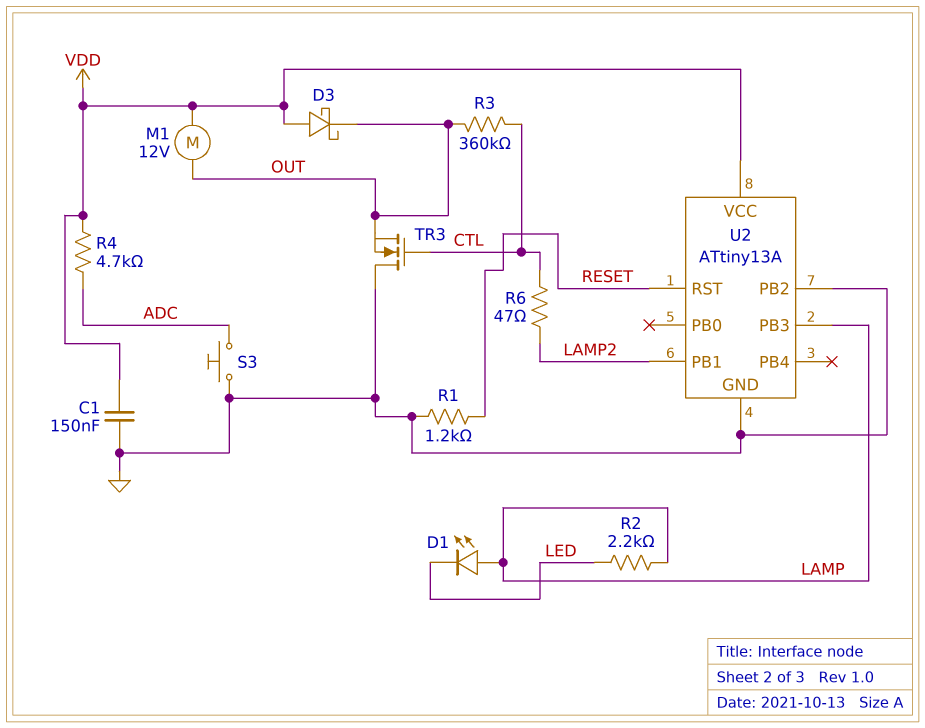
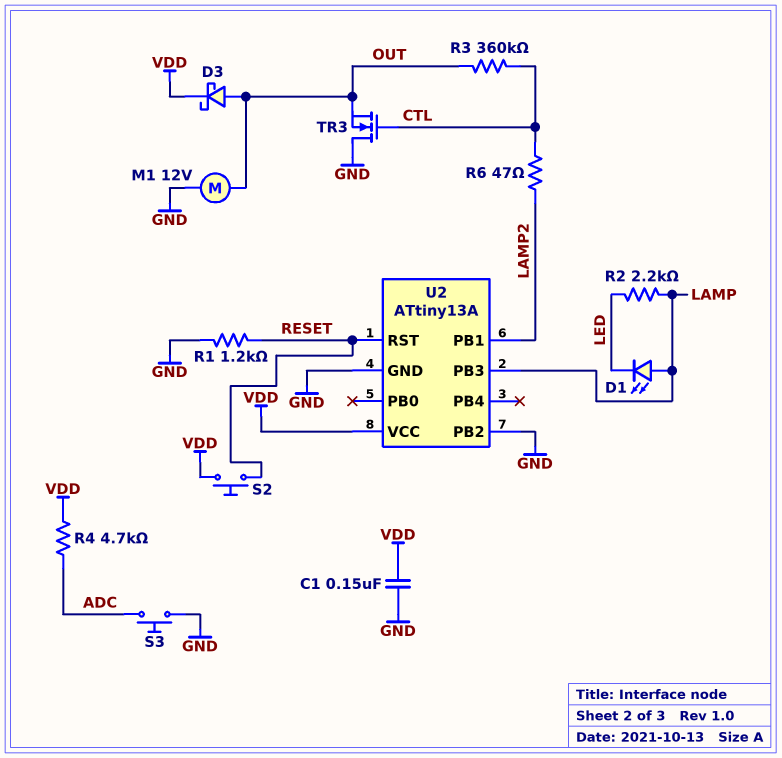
D3: schottky (A VDD, K OUT) -> schottky (A OUT, K VDD)
M1: motor 12V (OUT, VDD) -> motor 12V (GND, OUT)
S2: none -> button (RESET, VDD)

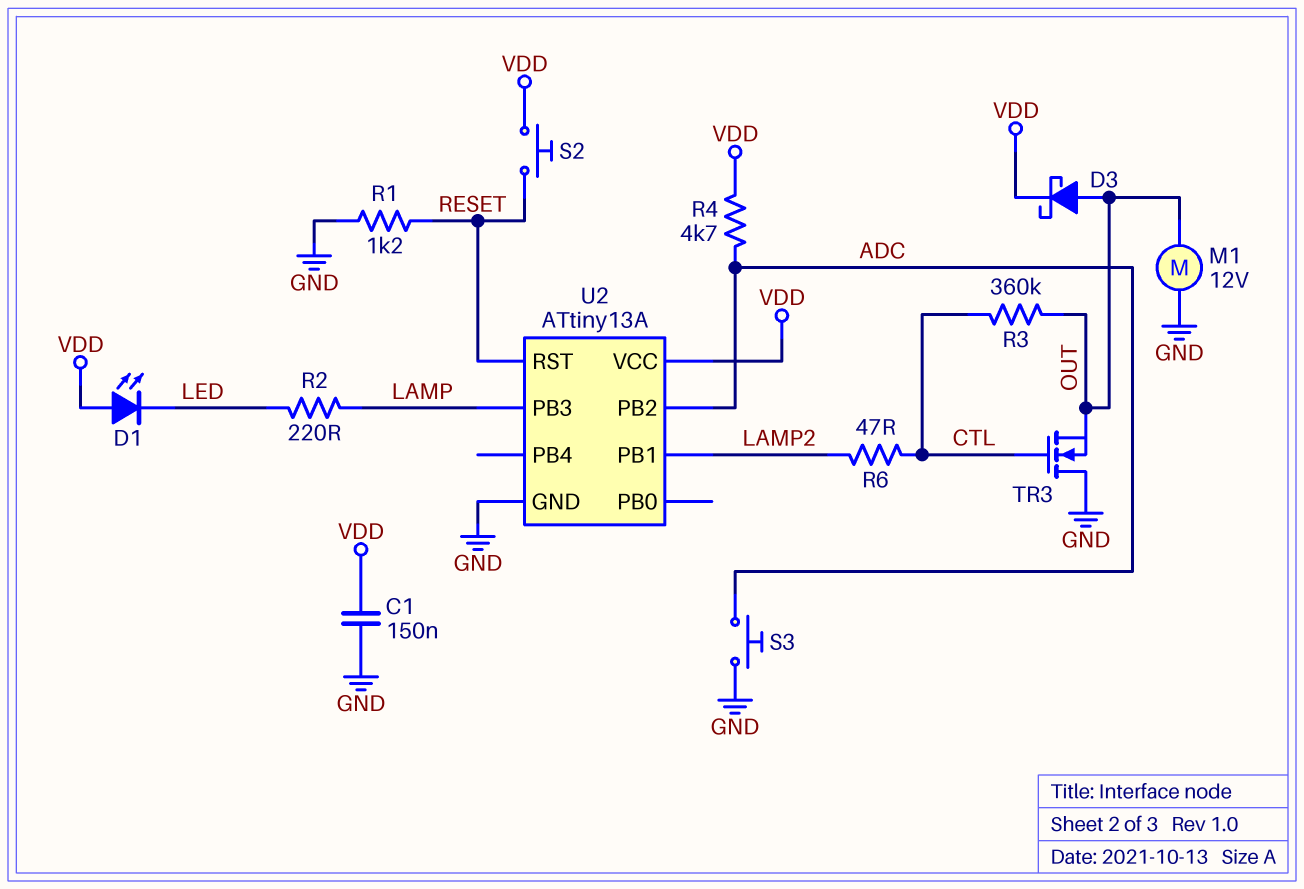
D1: LED (A LAMP, K LED) -> LED (A VDD, K LED)
R2: 2.2k (LAMP, LED) -> 220 (LAMP, LED)
U2 pin PB2: GND -> ADC

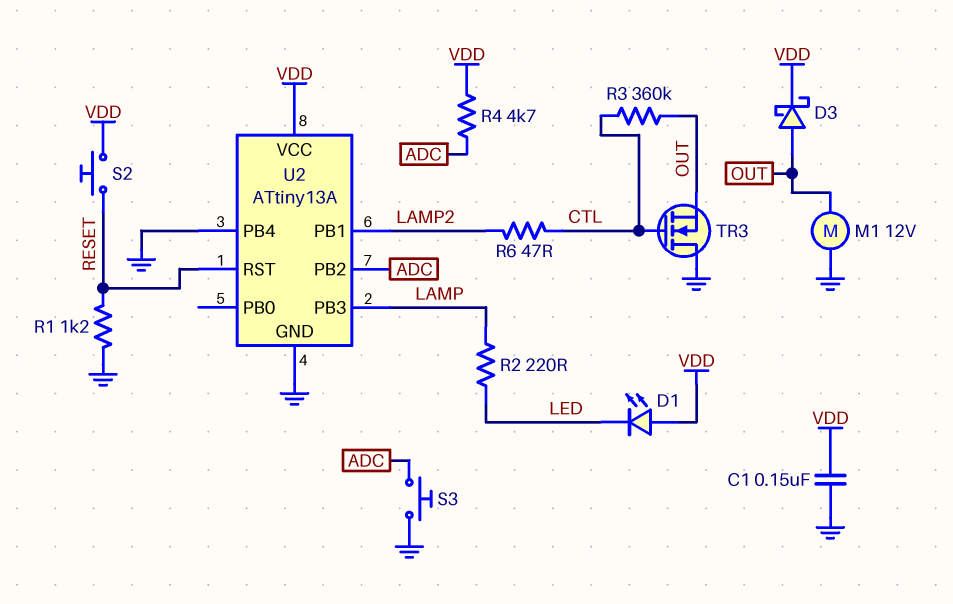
U2 pin PB4: none -> GND

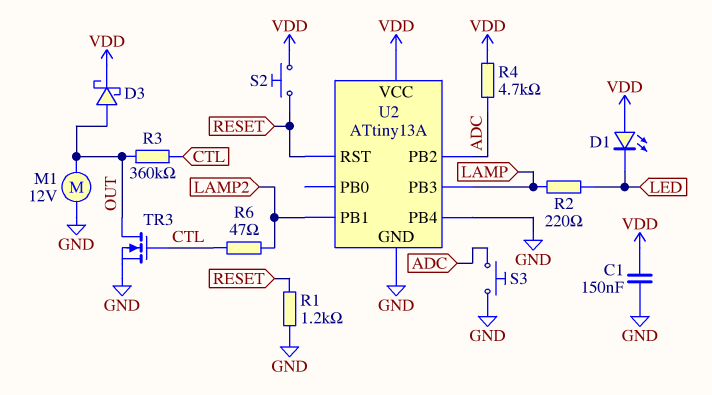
TR3: NMOS (G CTL, D GND, S OUT) -> NMOS (G CTL, D OUT, S GND)

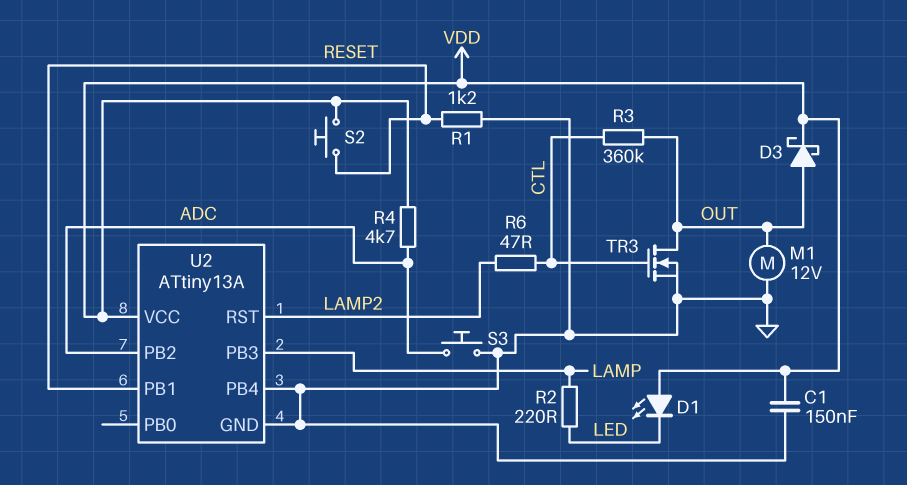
U2 pin PB1: LAMP2 -> RESET
U2 pin RST: RESET -> LAMP2

